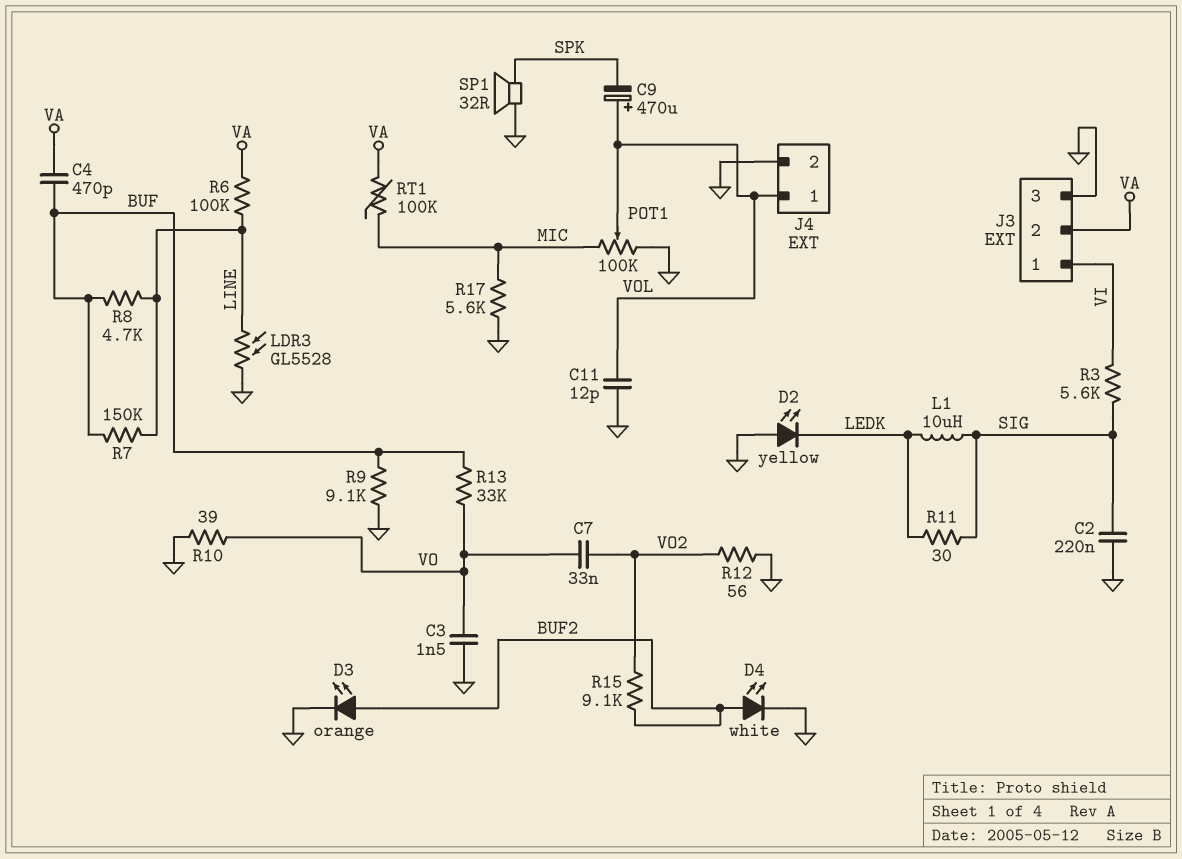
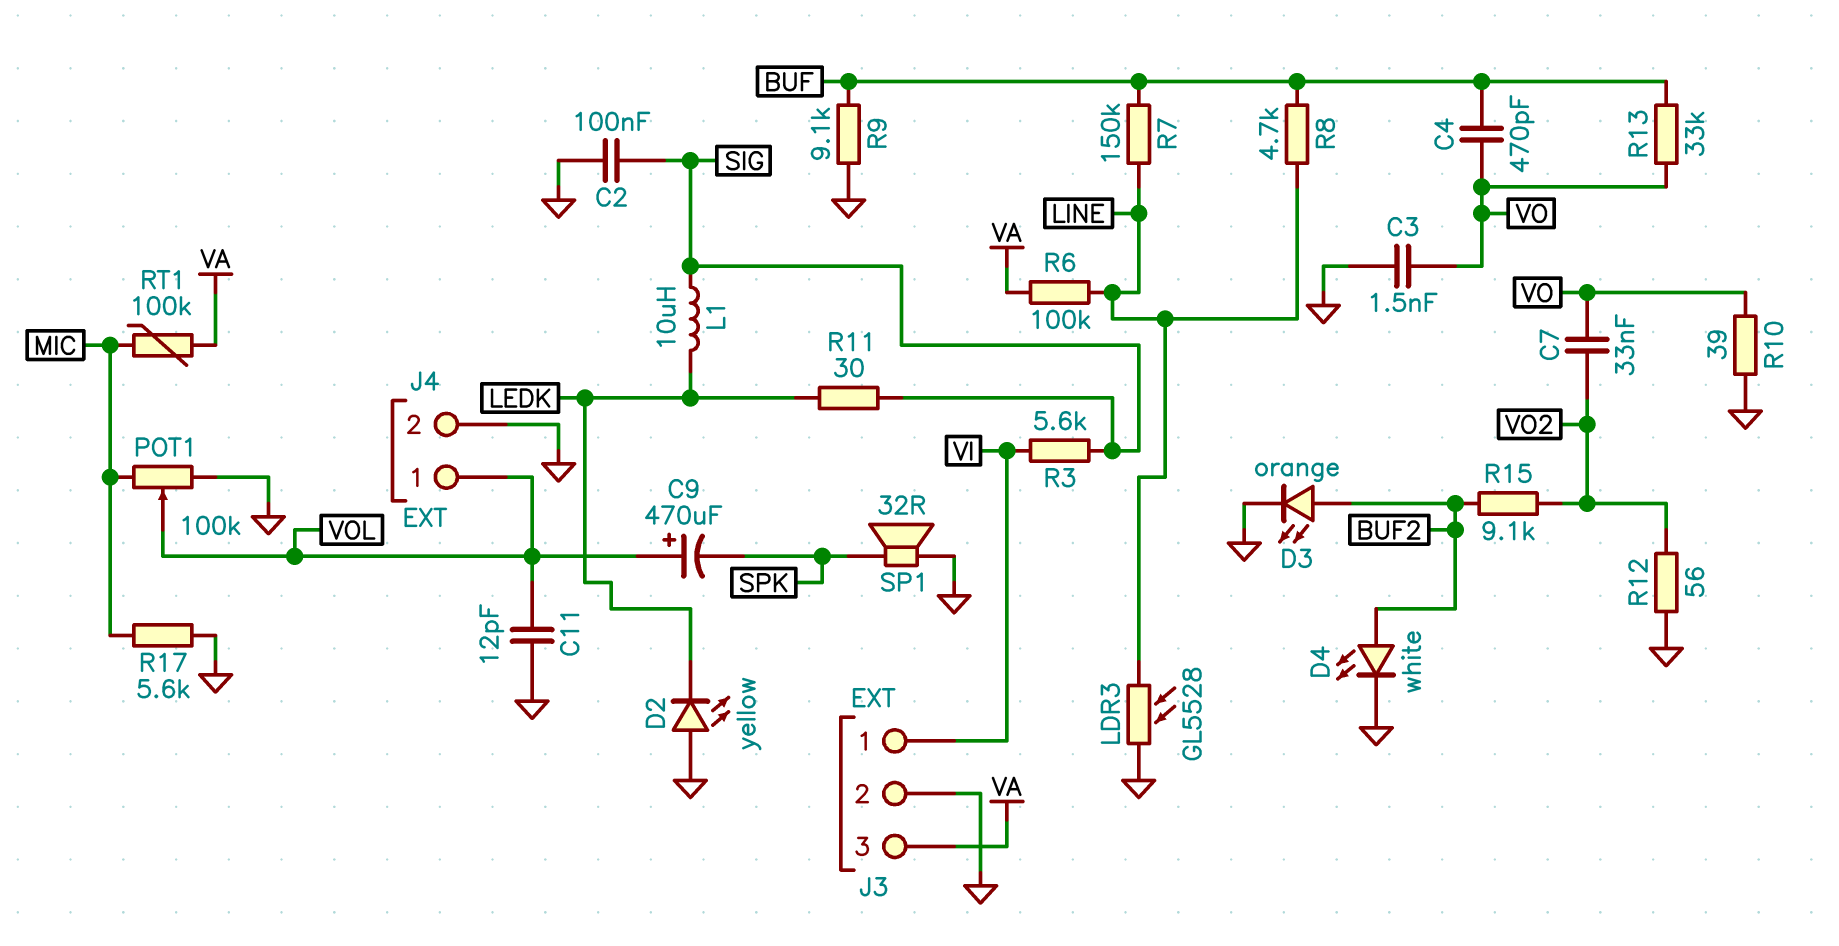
C2: 220nF (GND, SIG) -> 100nF (GND, SIG)
C4: 470pF (BUF, VA) -> 470pF (BUF, VO)
J3 pin 2: VA -> GND
J3 pin 3: GND -> VA

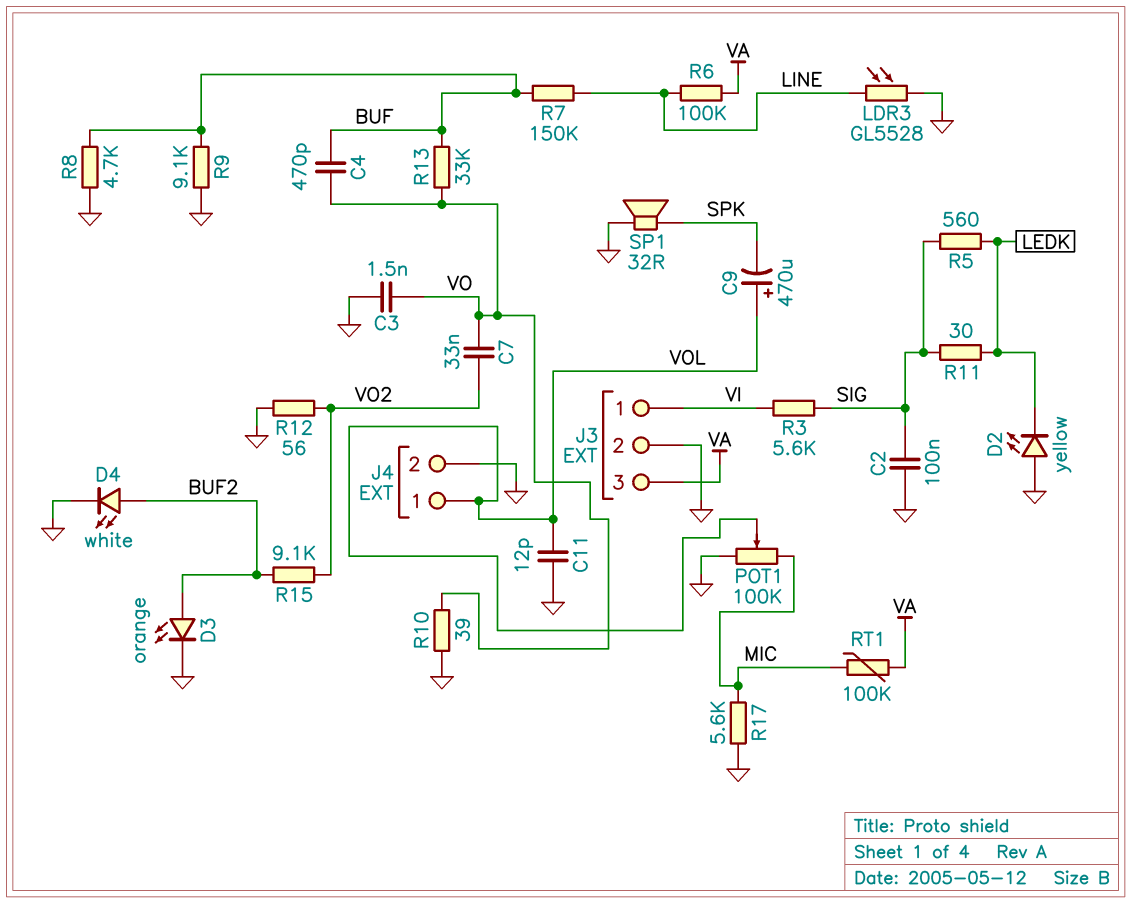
L1: 10uH (LEDK, SIG) -> none
R5: none -> 560 (LEDK, SIG)
R8: 4.7k (BUF, LINE) -> 4.7k (BUF, GND)

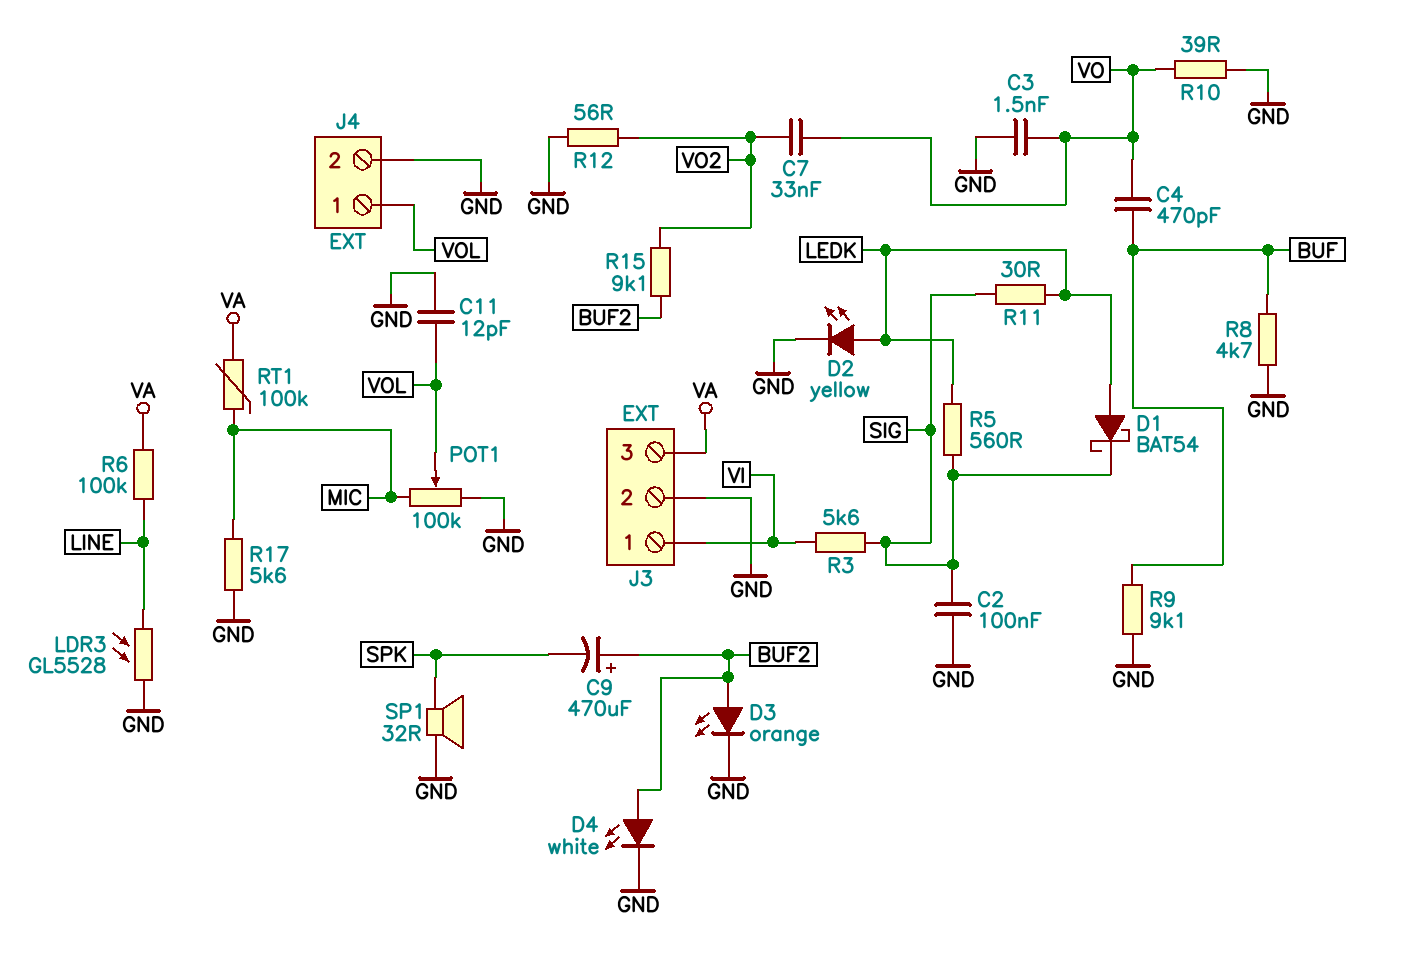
C9: 470uF (plus VOL, minus SPK) -> 470uF (plus BUF2, minus SPK)
D1: none -> schottky BAT54 (A LEDK, K SIG)
D2: LED yellow (A GND, K LEDK) -> LED yellow (A LEDK, K GND)
R7: 150k (BUF, LINE) -> none
R13: 33k (BUF, VO) -> none

